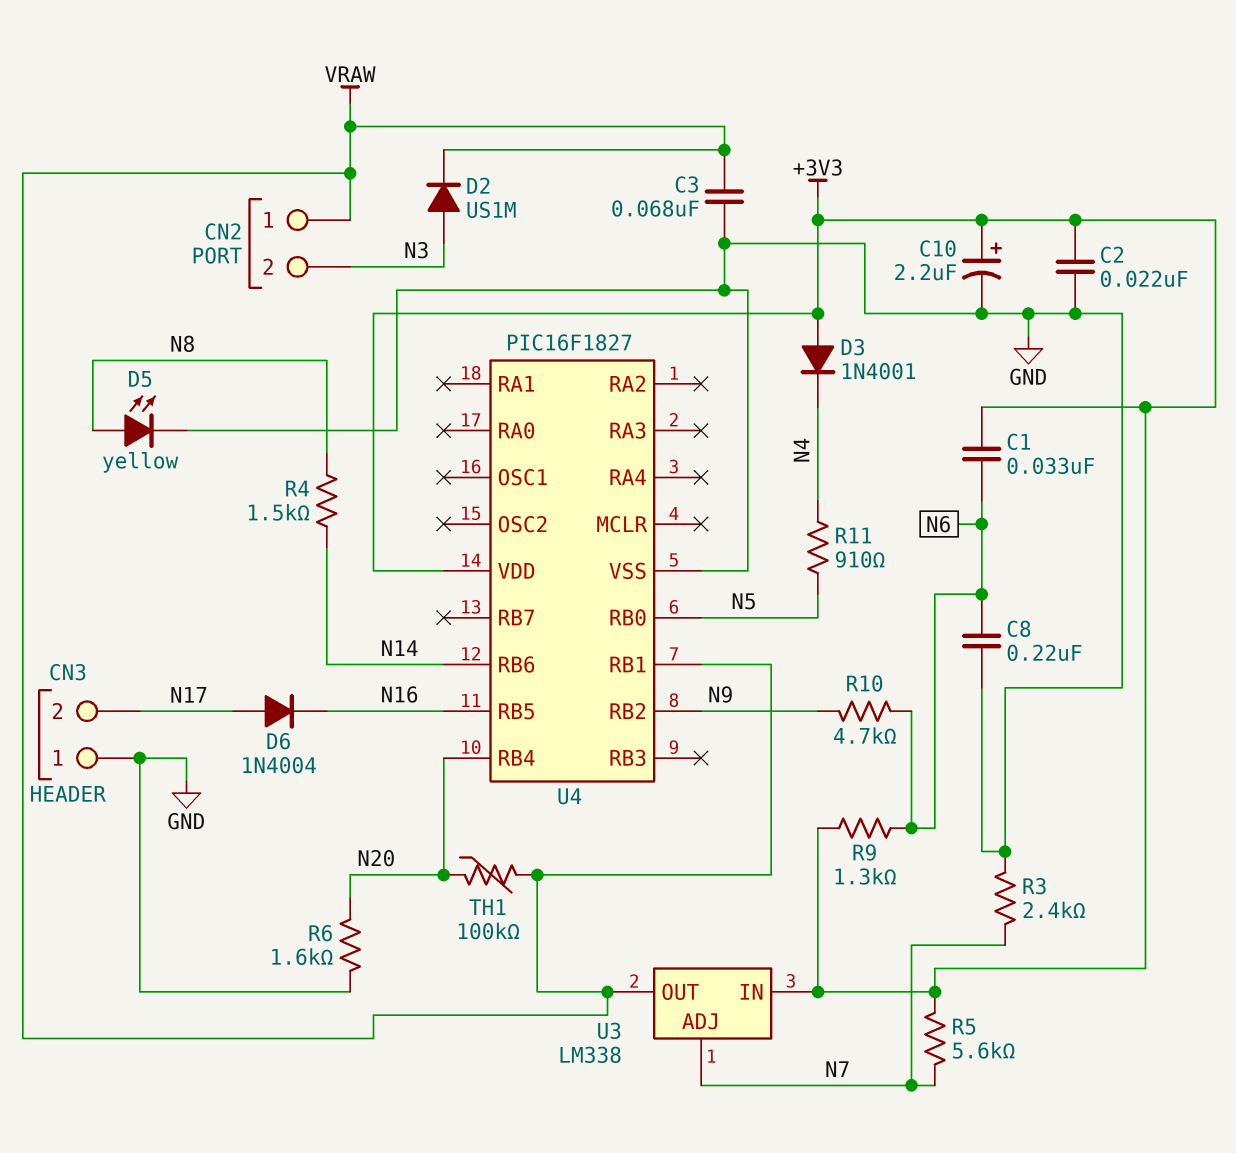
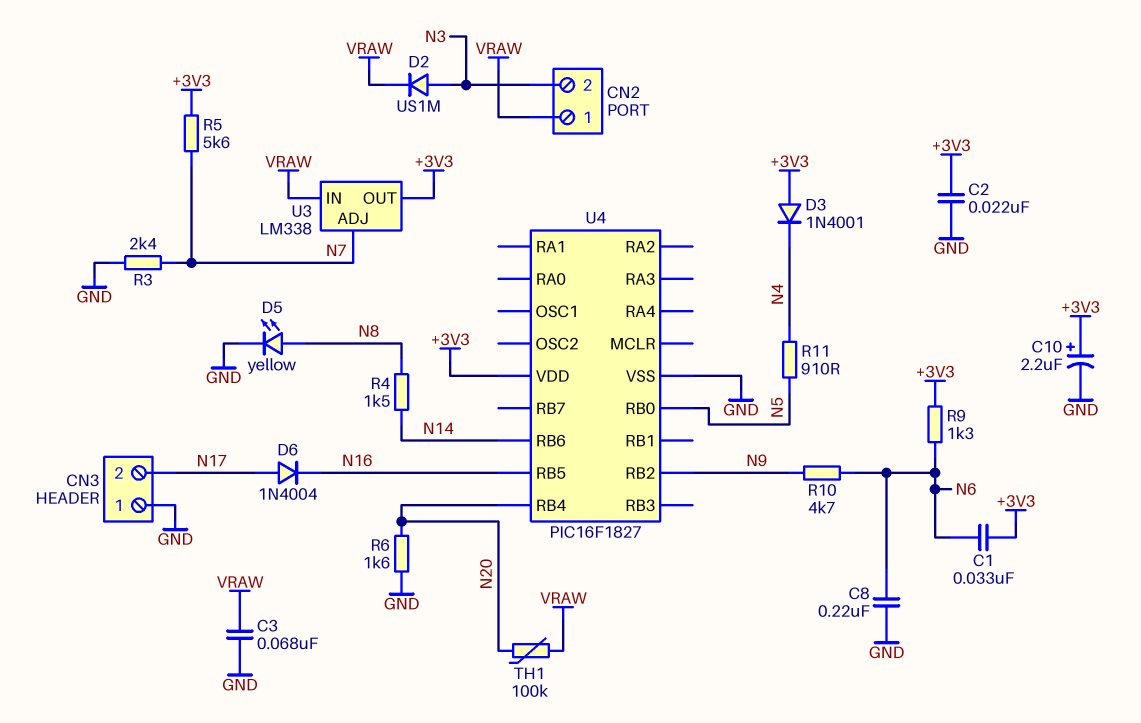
U3 pin IN: +3V3 -> VRAW
U3 pin OUT: VRAW -> +3V3
U4 pin RB1: VRAW -> none

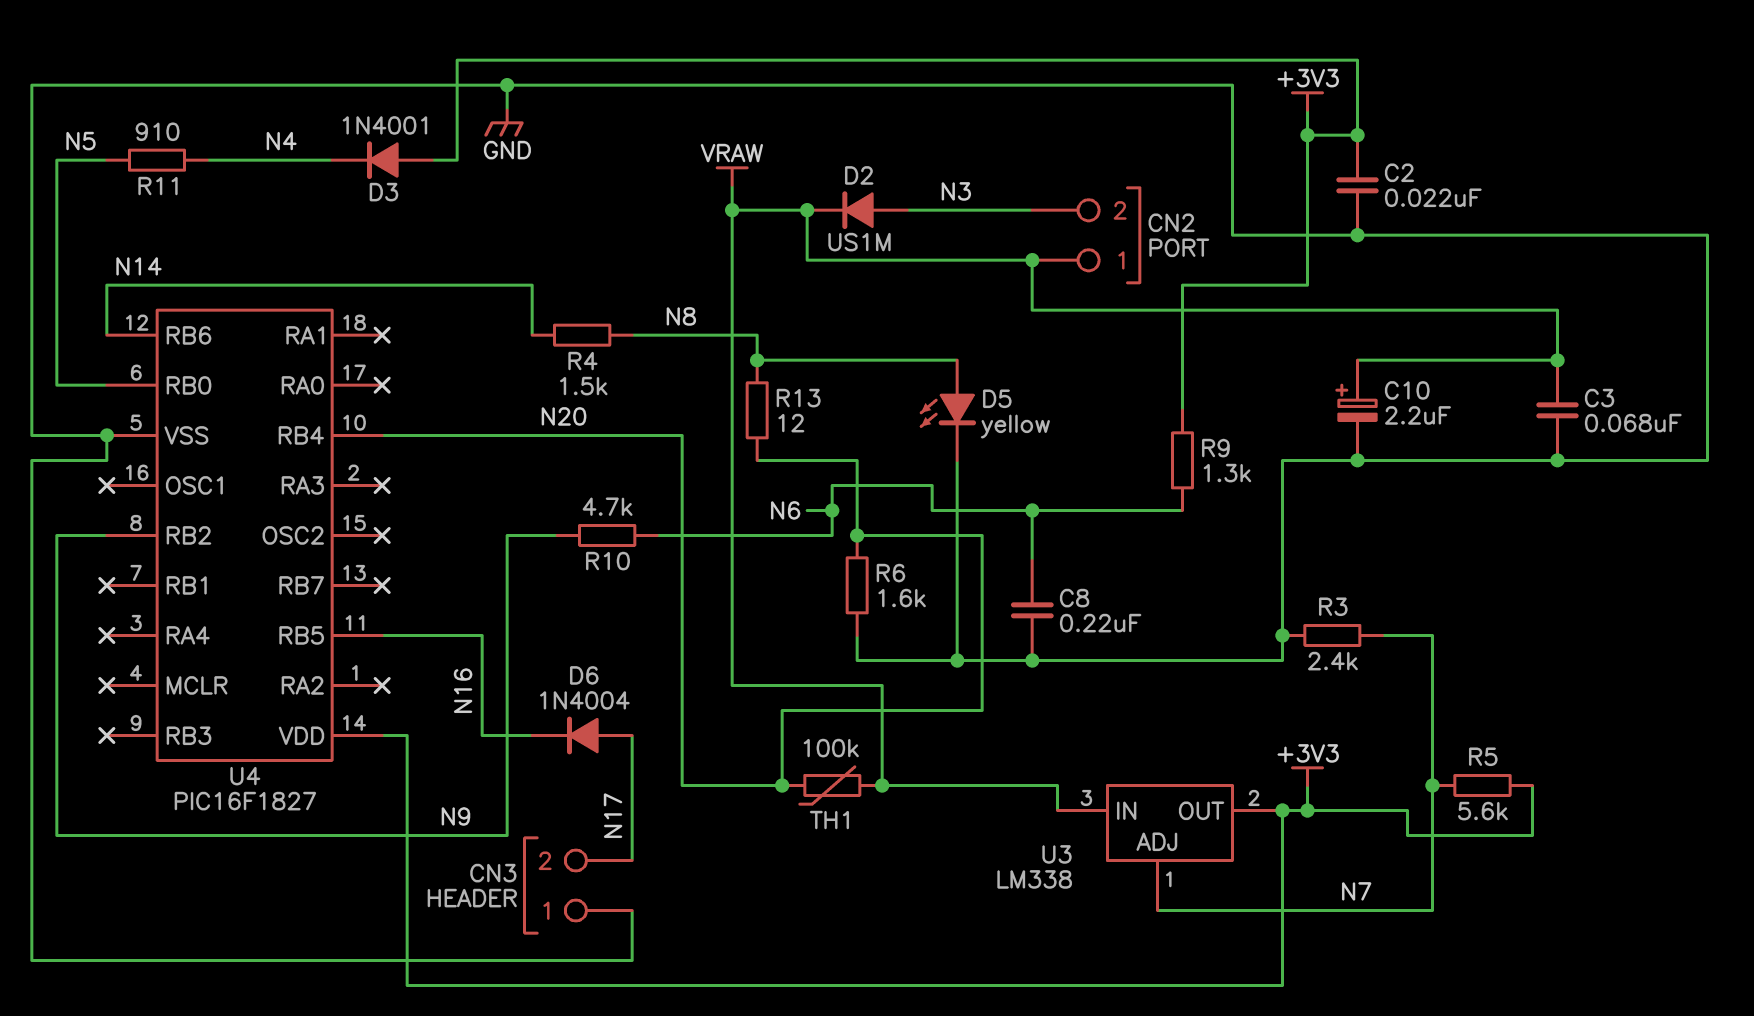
C1: 33nF (+3V3, N6) -> none
C10: 2.2uF (plus +3V3, minus GND) -> 2.2uF (plus VRAW, minus GND)
R13: none -> 12 (N8, N20)

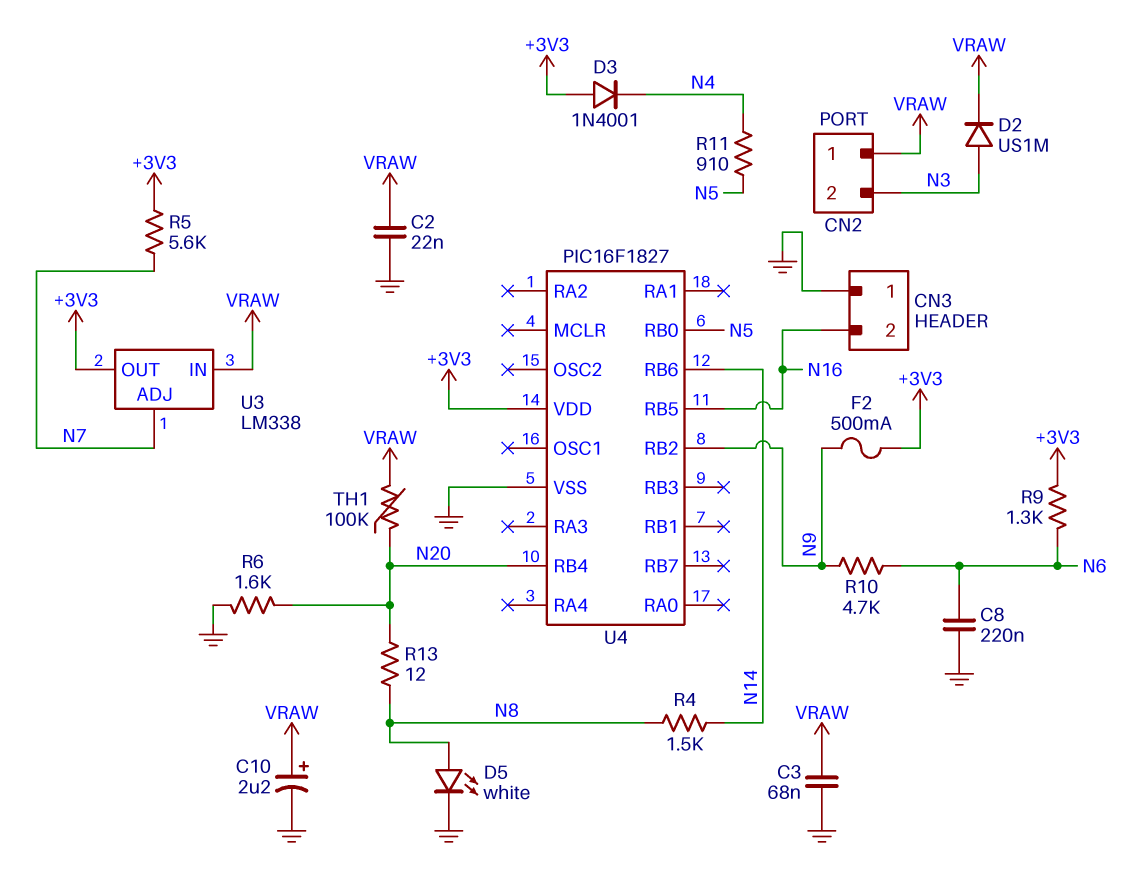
C2: 22nF (+3V3, GND) -> 22nF (GND, VRAW)
CN3 pin 2: N17 -> N16
D5: LED yellow (A N8, K GND) -> LED white (A N8, K GND)
D6: diode 1N4004 (A N17, K N16) -> none
F2: none -> 500mA (+3V3, N9)
R3: 2.4k (GND, N7) -> none

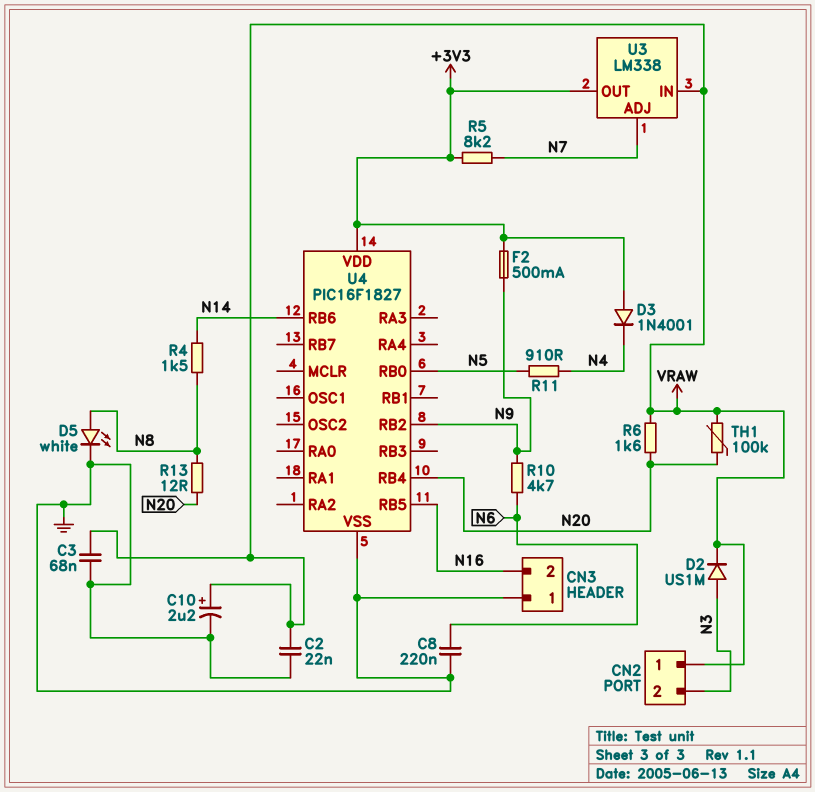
R5: 5.6k (+3V3, N7) -> 8.2k (+3V3, N7)
R6: 1.6k (GND, N20) -> 1.6k (N20, VRAW)
R9: 1.3k (+3V3, N6) -> none

